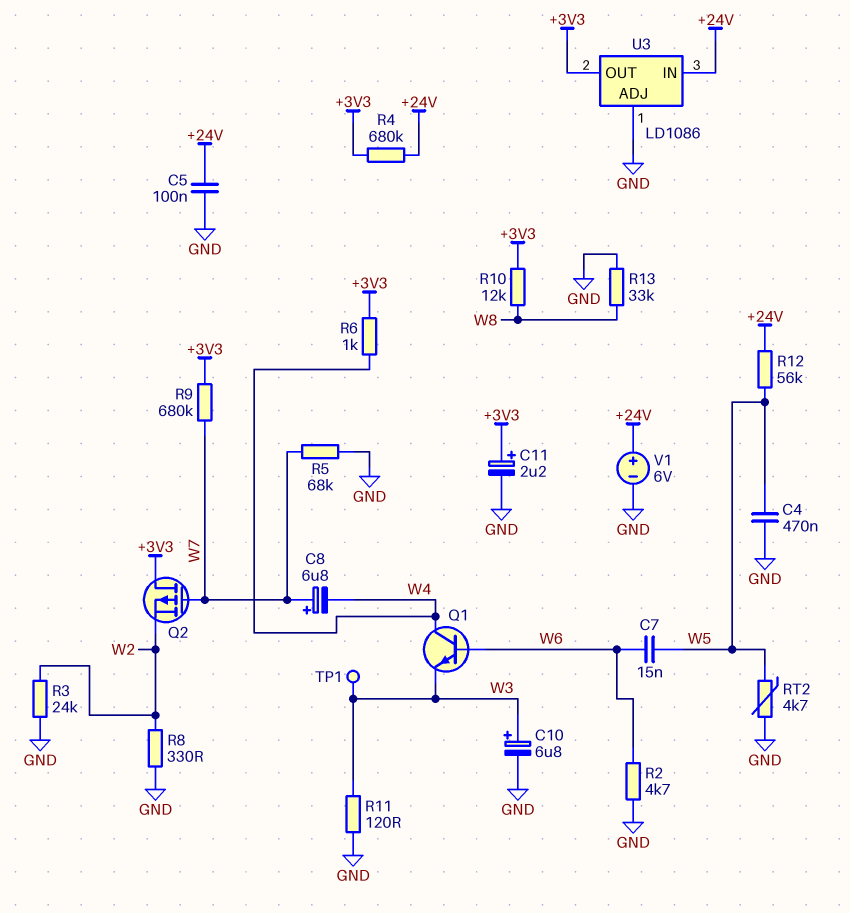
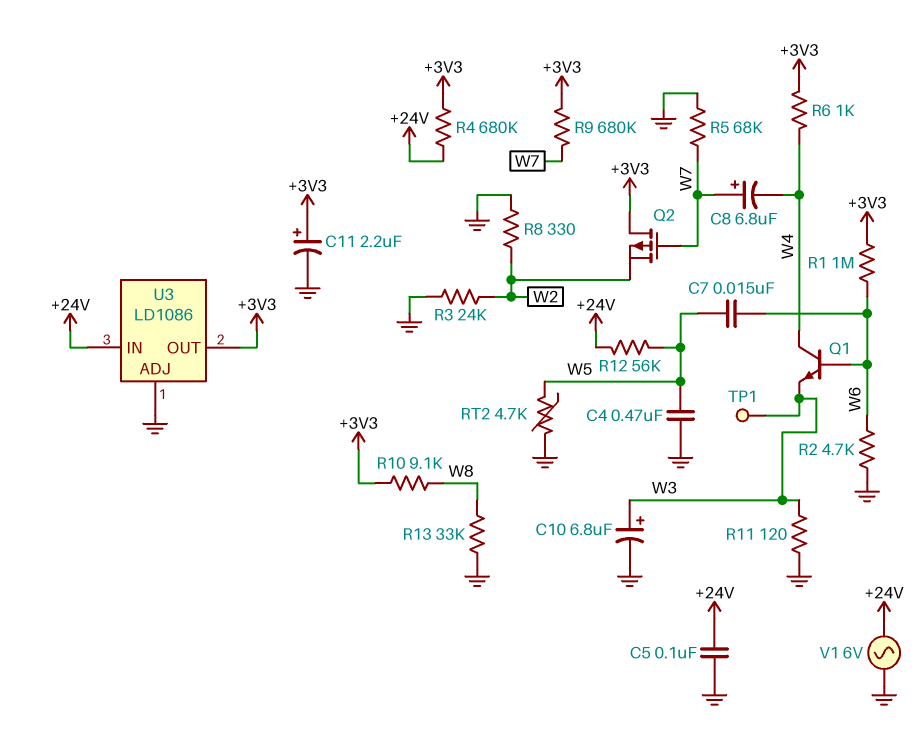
R1: none -> 1M (+3V3, W6)
R10: 12k (+3V3, W8) -> 9.1k (+3V3, W8)
V1: 6V (plus +24V, minus GND) -> AC 6V (+24V, GND)

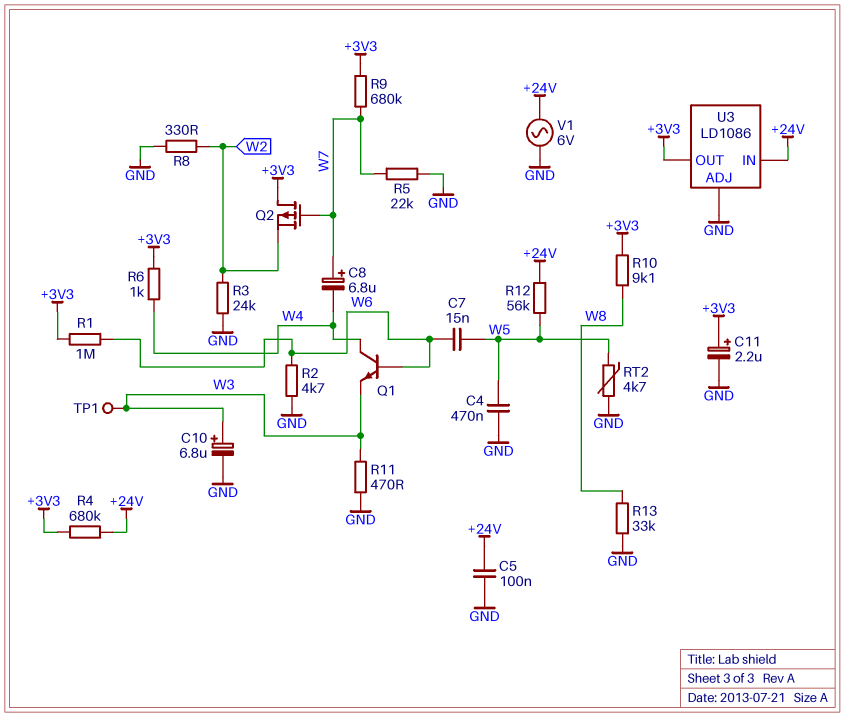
R5: 68k (GND, W7) -> 22k (GND, W7)
R11: 120 (GND, W3) -> 470 (GND, W3)

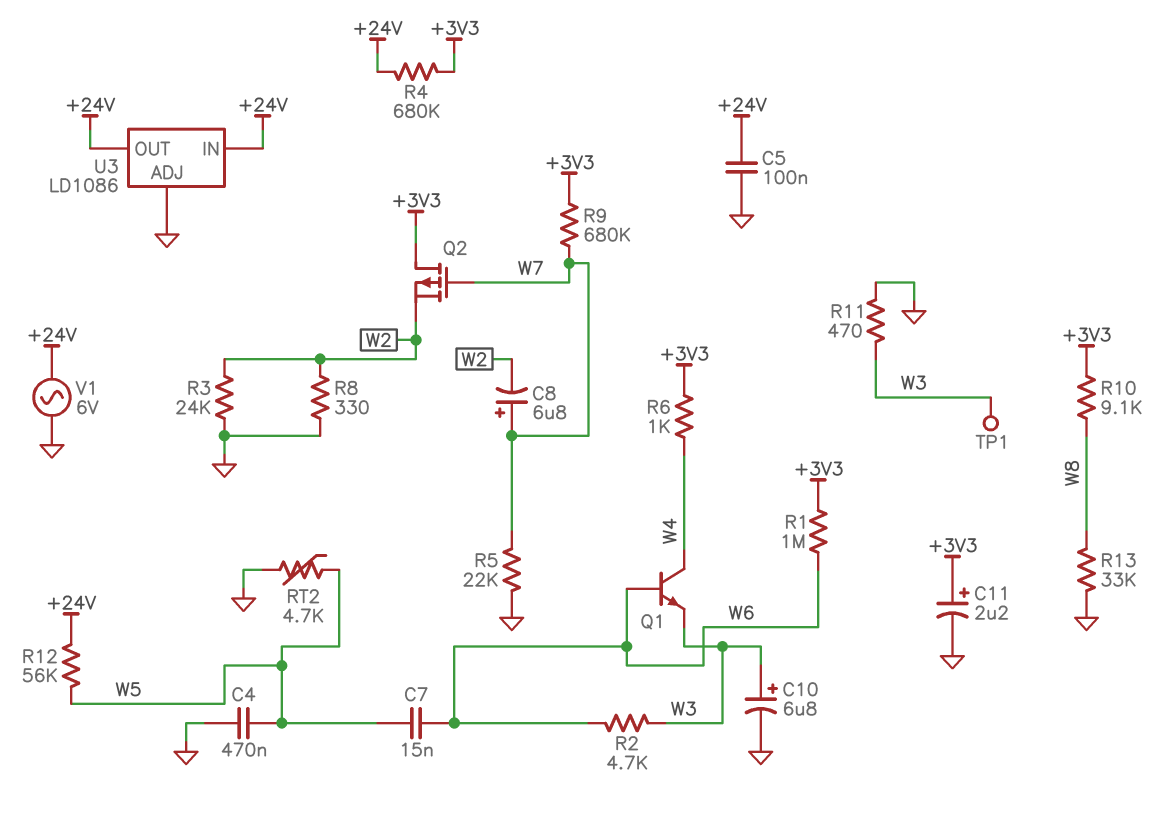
C8: 6.8uF (plus W7, minus W4) -> 6.8uF (plus W7, minus W2)
R2: 4.7k (GND, W6) -> 4.7k (W3, W6)
U3 pin OUT: +3V3 -> +24V

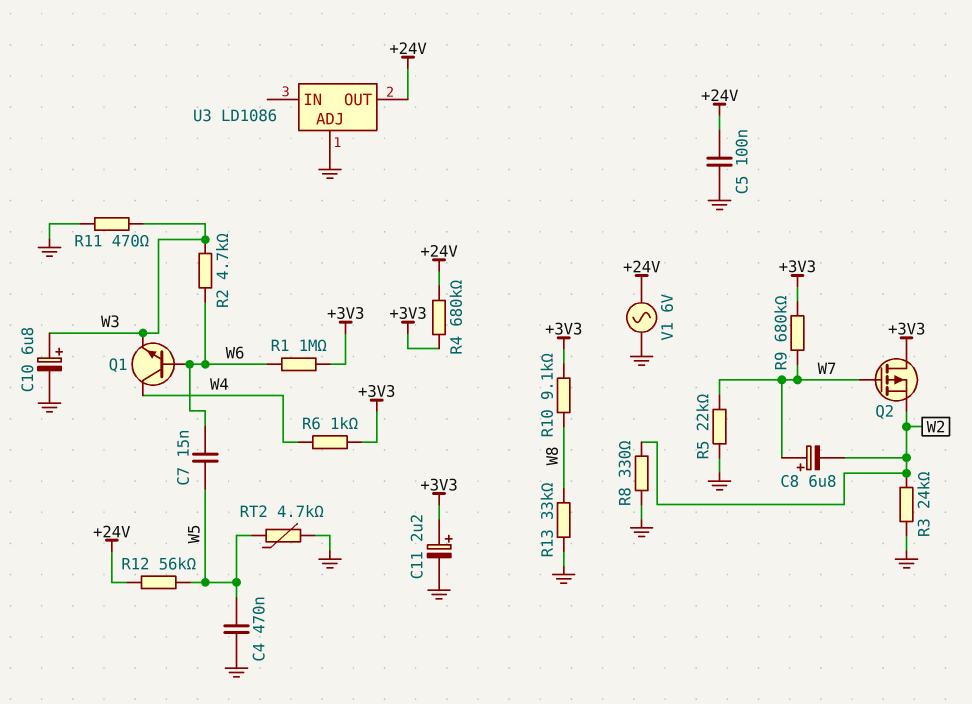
TP1: test point (W3) -> none
U3 pin IN: +24V -> none

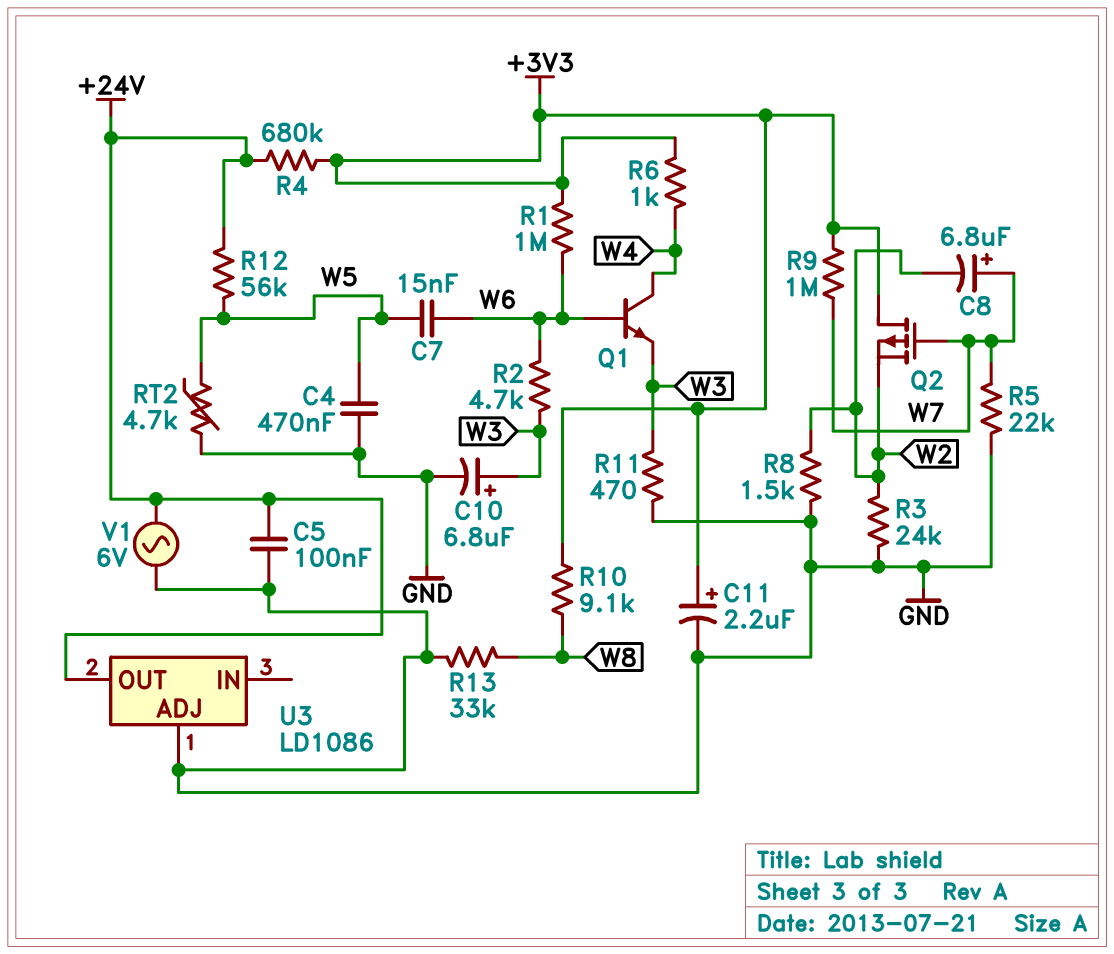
R8: 330 (GND, W2) -> 1.5k (GND, W2)
R9: 680k (+3V3, W7) -> 1M (+3V3, W7)

